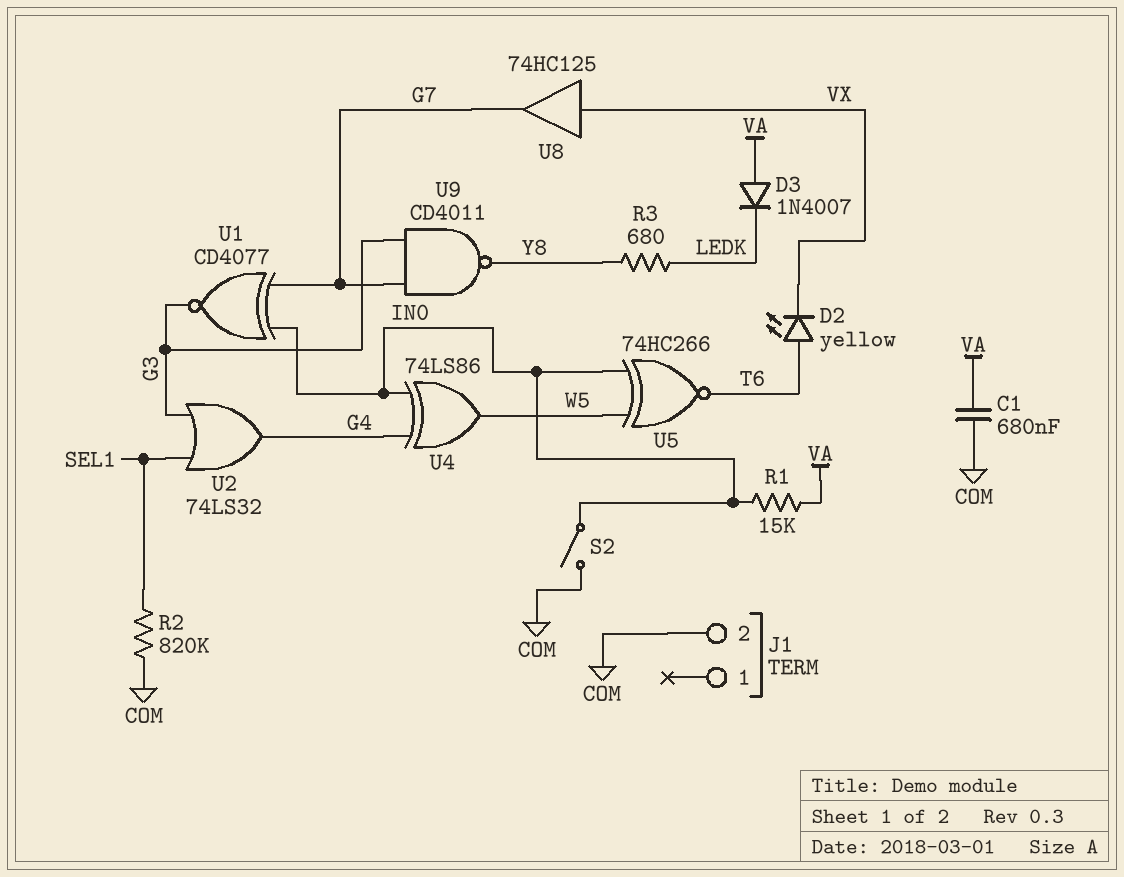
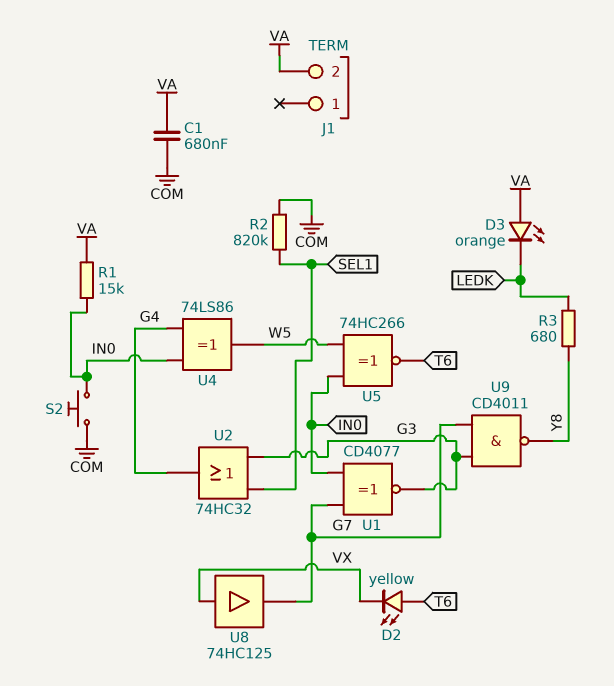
D3: diode 1N4007 (A VA, K LEDK) -> LED orange (A VA, K LEDK)
J1 pin 2: COM -> VA
S2: switch (COM, IN0) -> button (COM, IN0)
U2: OR 74LS32 (in G3, in SEL1, out G4) -> OR 74HC32 (in G3, in SEL1, out G4)

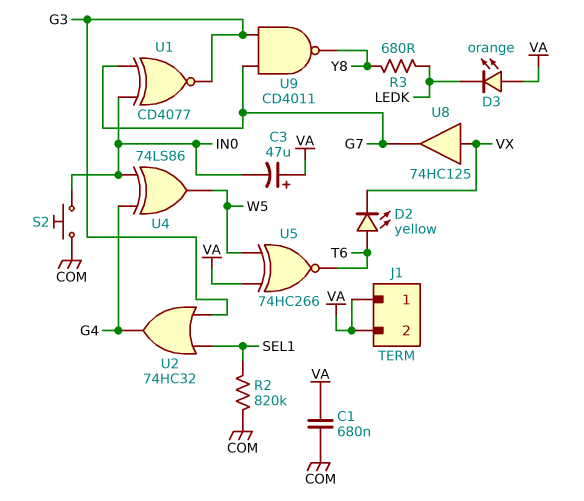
C3: none -> 47uF (plus VA, minus IN0)
J1 pin 1: none -> VA
R1: 15k (IN0, VA) -> none
U5: XNOR 74HC266 (in IN0, in W5, out T6) -> XNOR 74HC266 (in VA, in W5, out T6)

